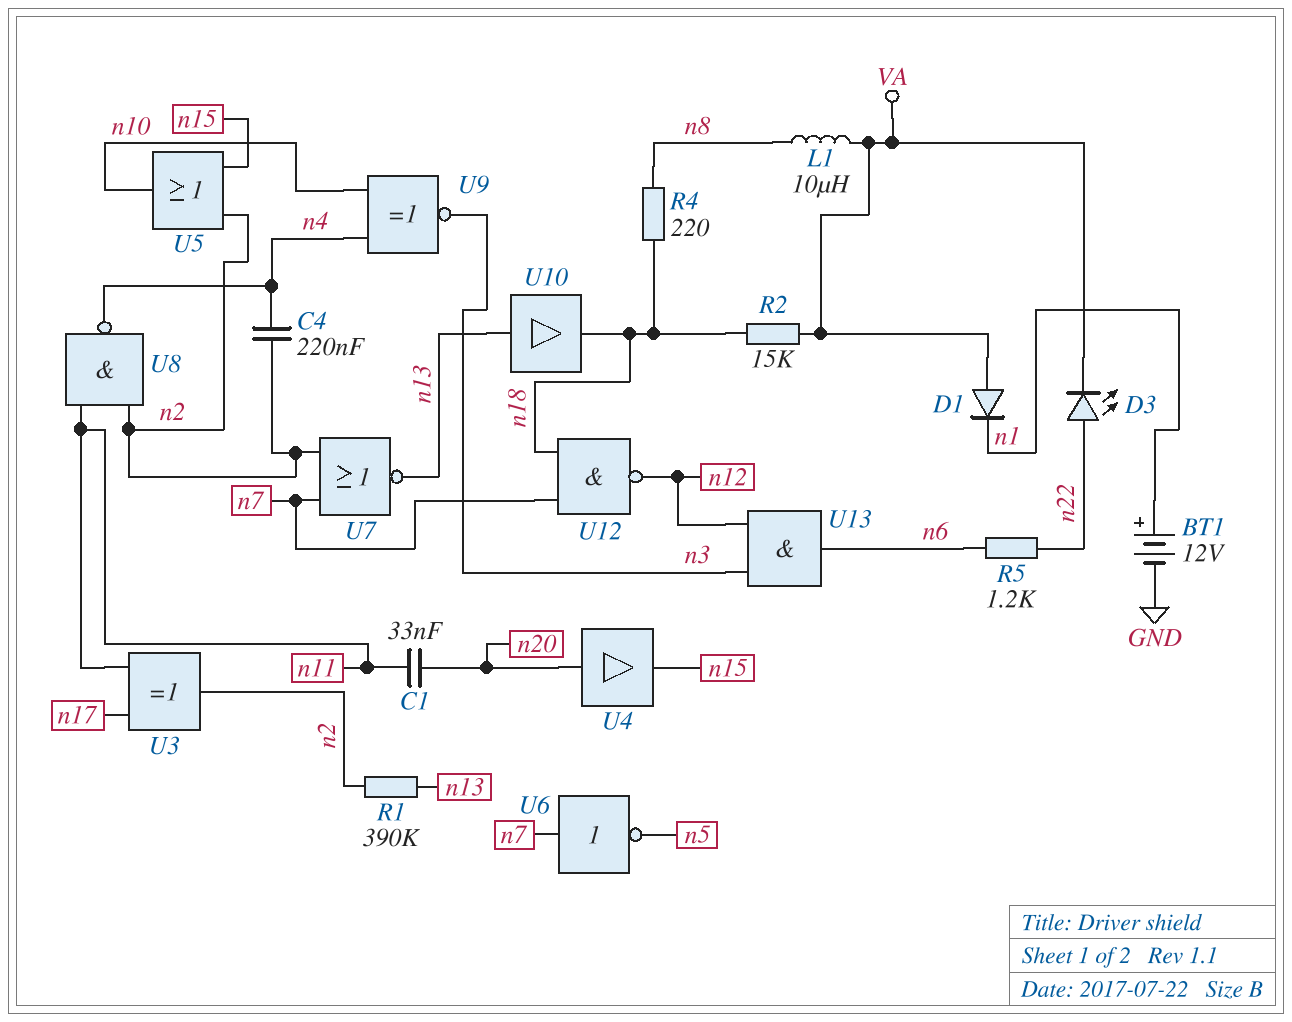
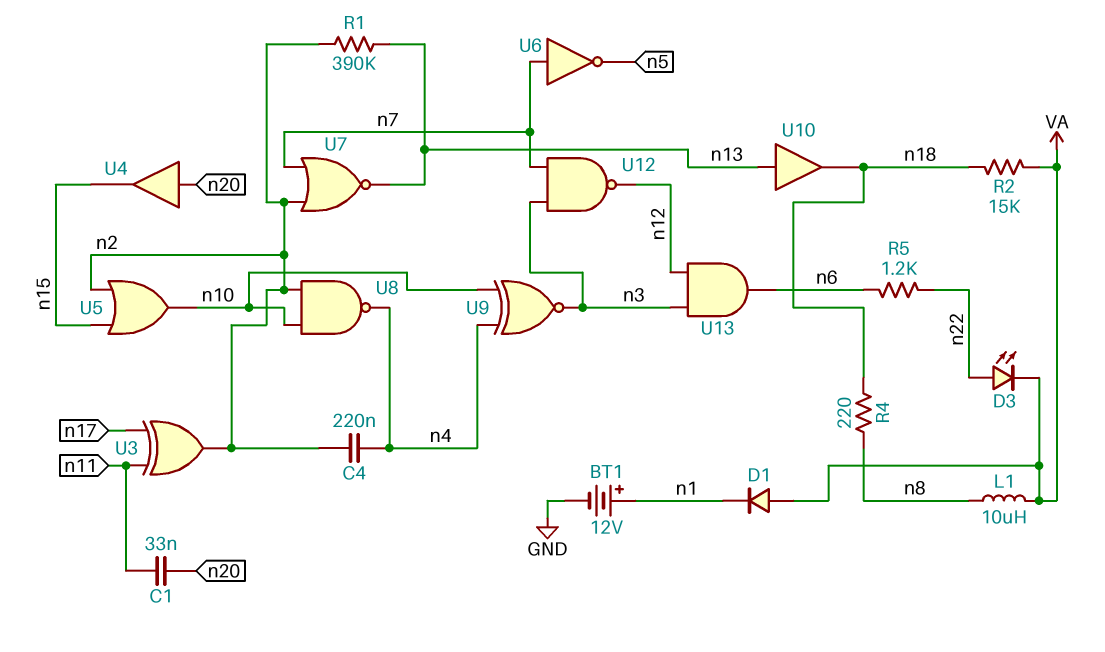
U8: NAND (in n2, in n11, out n4) -> NAND (in n2, in n10, out n4)
U12: NAND (in n7, in n18, out n12) -> NAND (in n3, in n7, out n12)

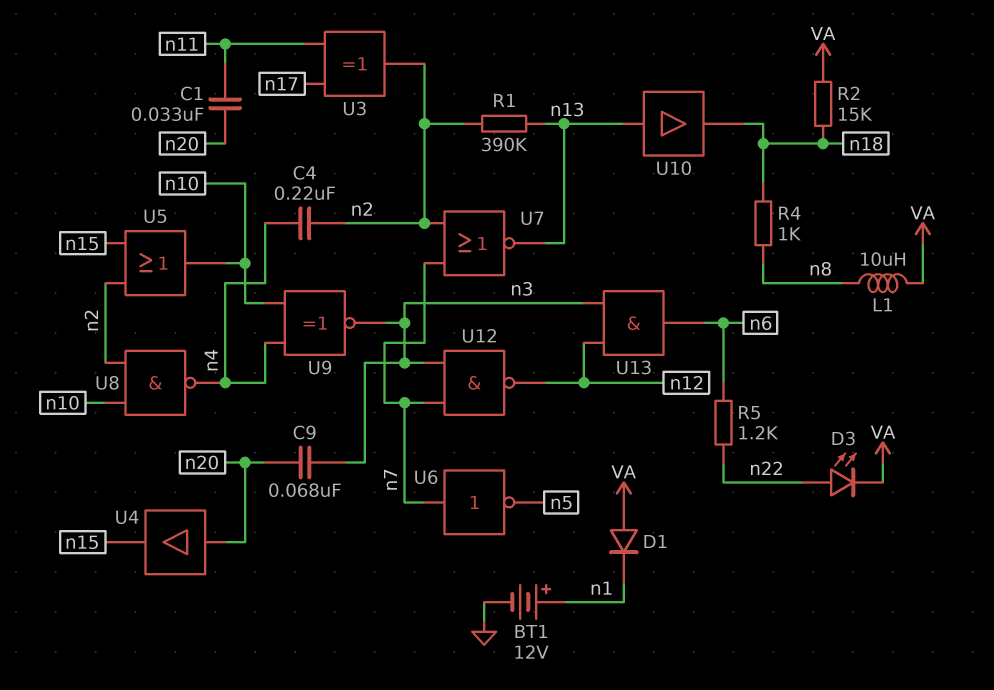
C9: none -> 68nF (n3, n20)
R4: 220 (n8, n18) -> 1k (n8, n18)

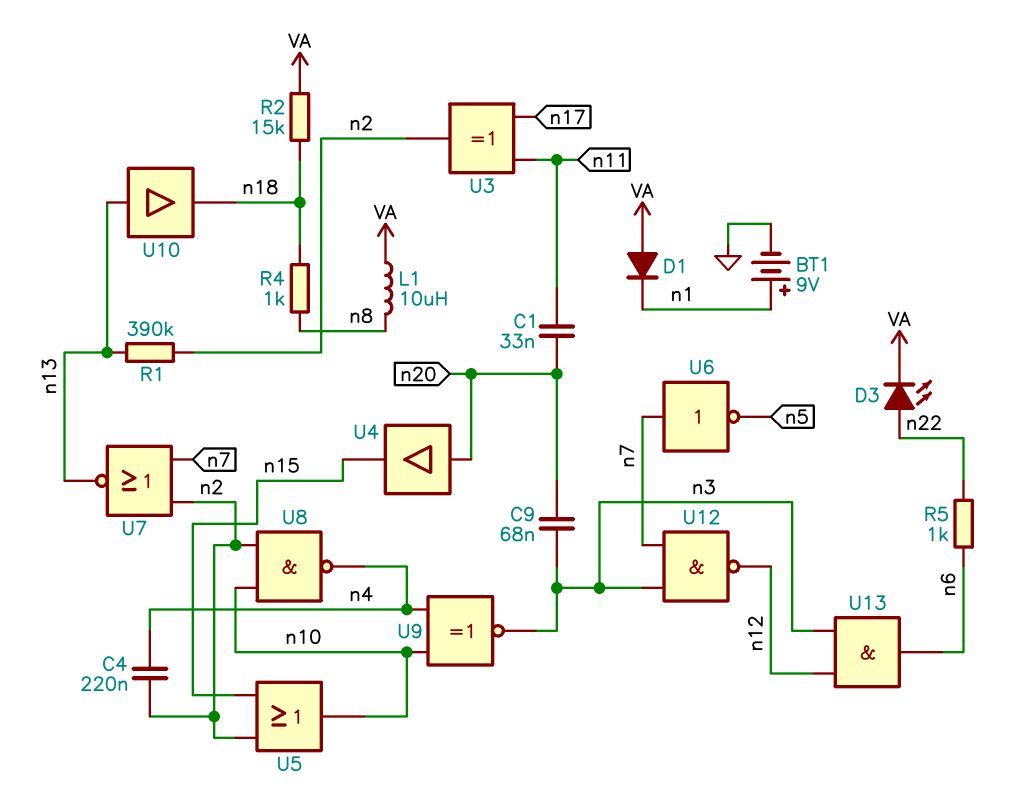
BT1: 12V (plus n1, minus GND) -> 9V (plus n1, minus GND)
R5: 1.2k (n6, n22) -> 1k (n6, n22)

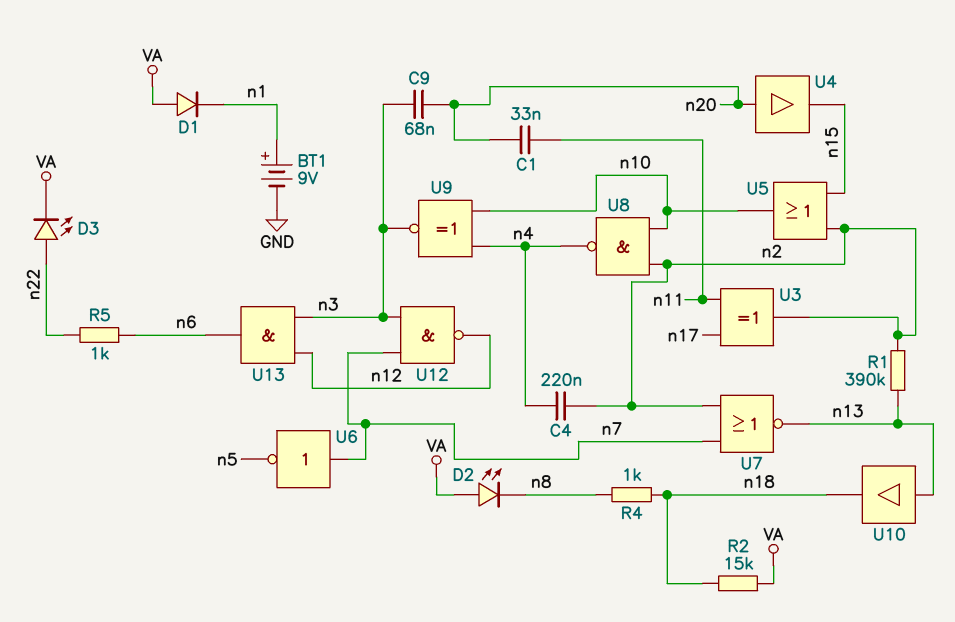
D2: none -> LED (A VA, K n8)
L1: 10uH (VA, n8) -> none

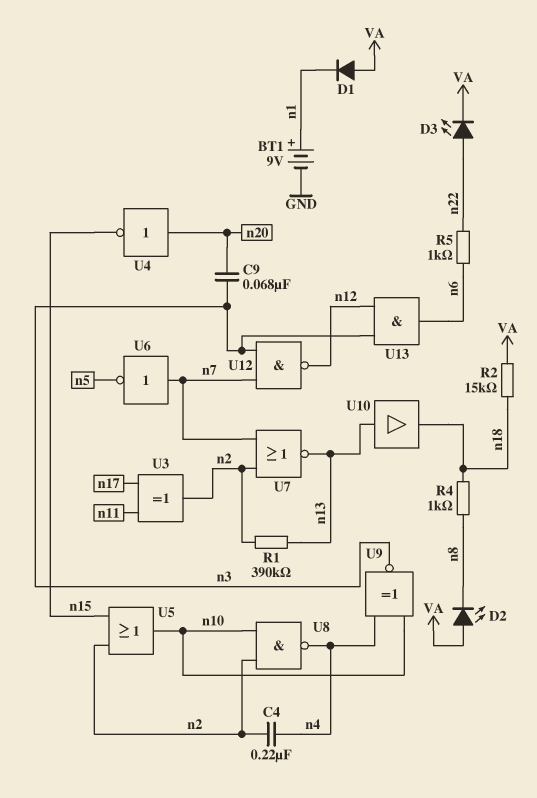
C1: 33nF (n11, n20) -> none
U4: buffer (in n20, out n15) -> NOT (in n20, out n15)

